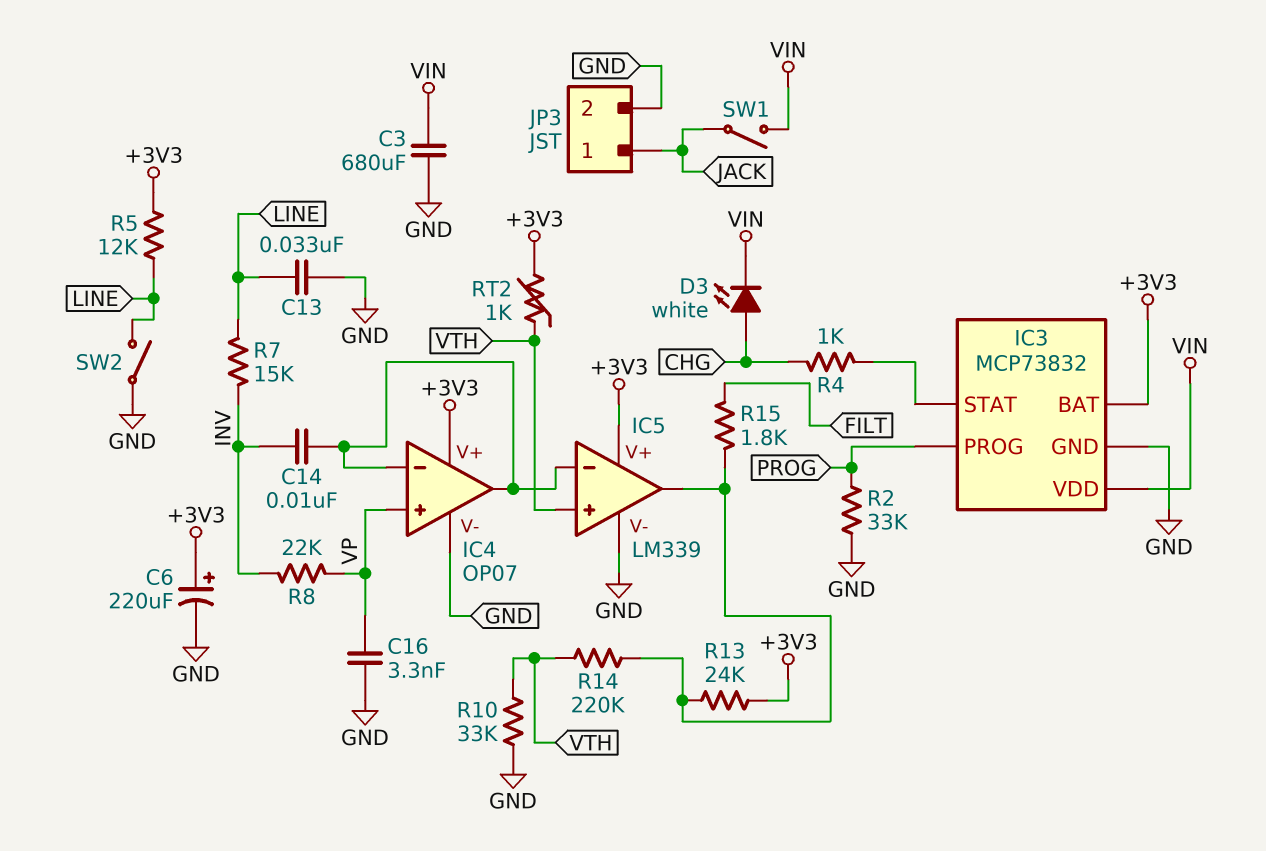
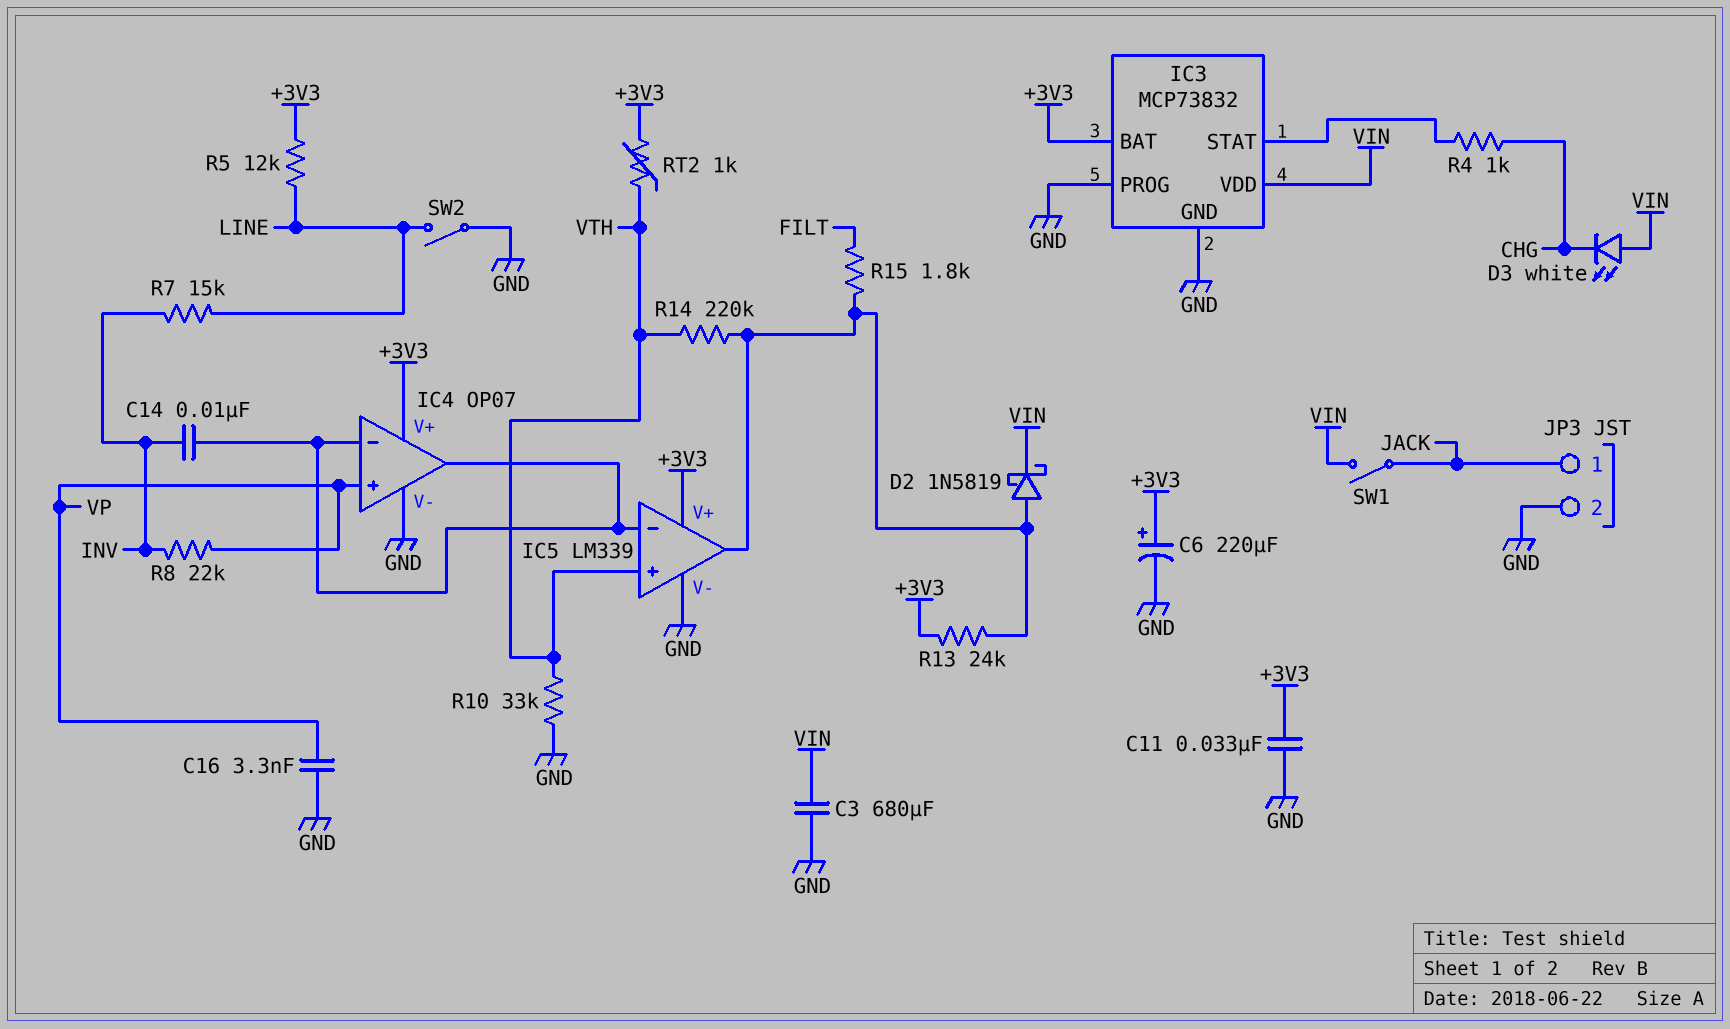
C11: none -> 33nF (+3V3, GND)
C13: 33nF (GND, LINE) -> none
D2: none -> schottky 1N5819 (A IC5/out, K VIN)
D3: LED white (A CHG, K VIN) -> LED white (A VIN, K CHG)
IC3 pin PROG: PROG -> GND
R2: 33k (GND, PROG) -> none

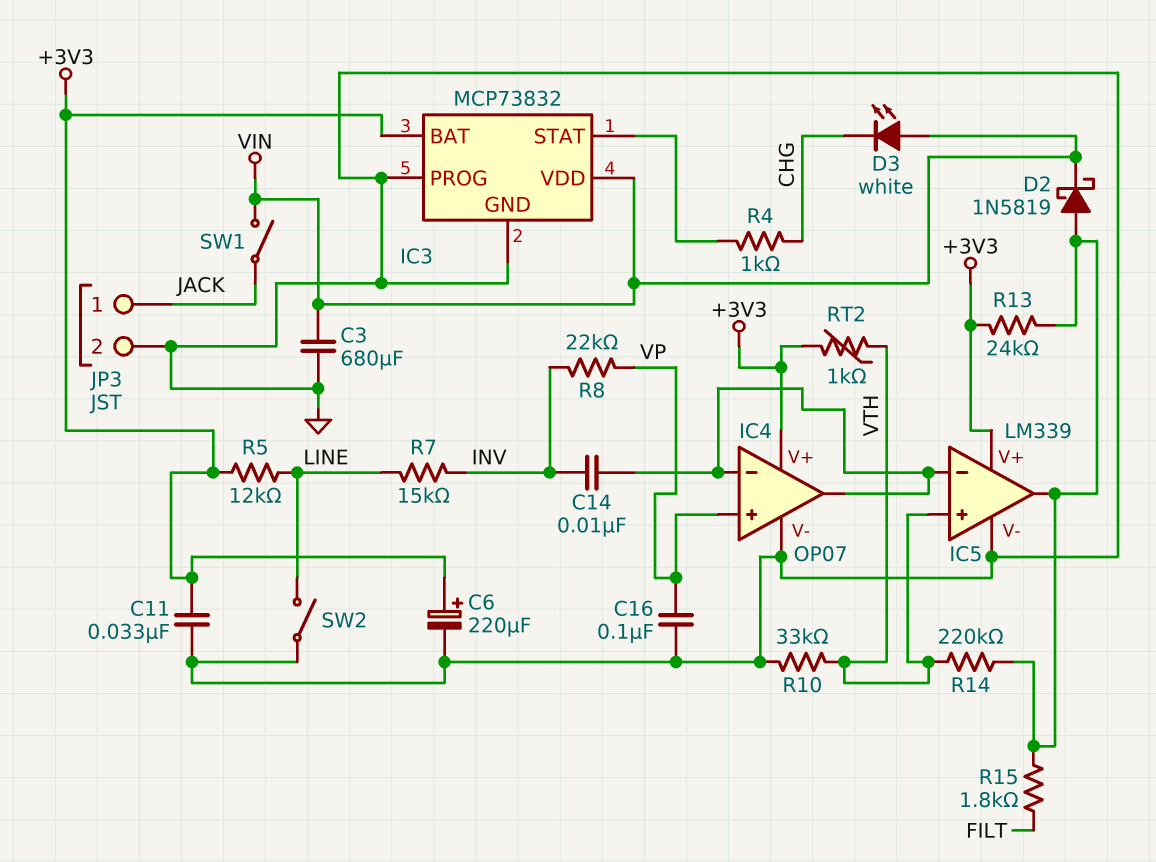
C16: 3.3nF (GND, VP) -> 100nF (GND, VP)

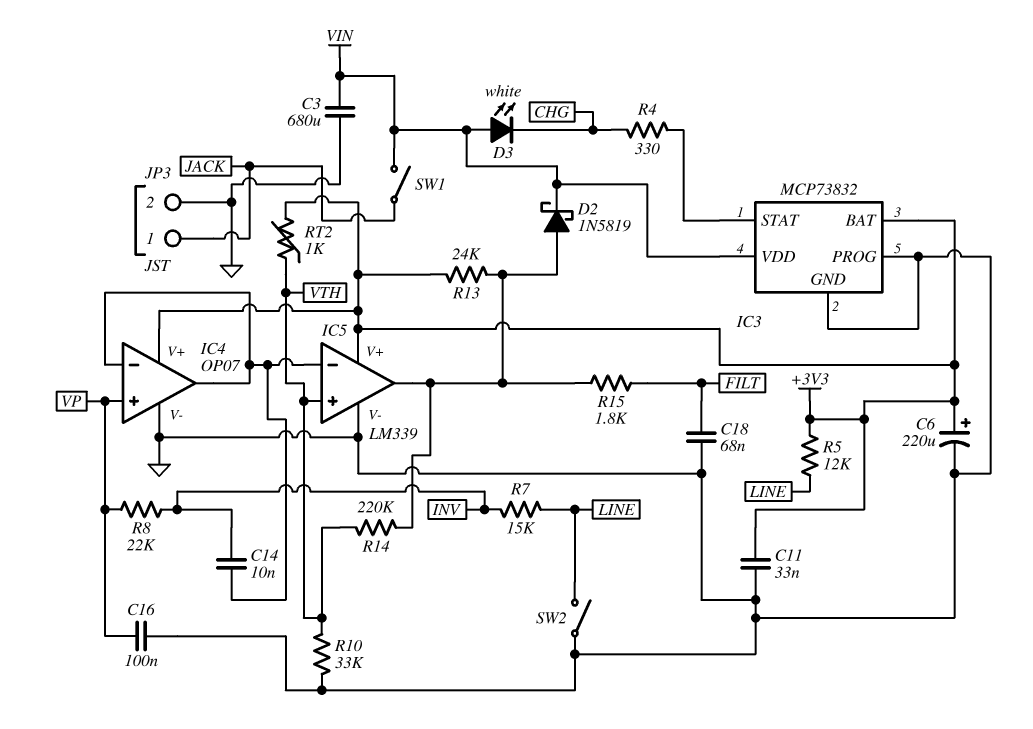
C18: none -> 68nF (FILT, GND)
R4: 1k (CHG, IC3/STAT) -> 330 (CHG, IC3/STAT)

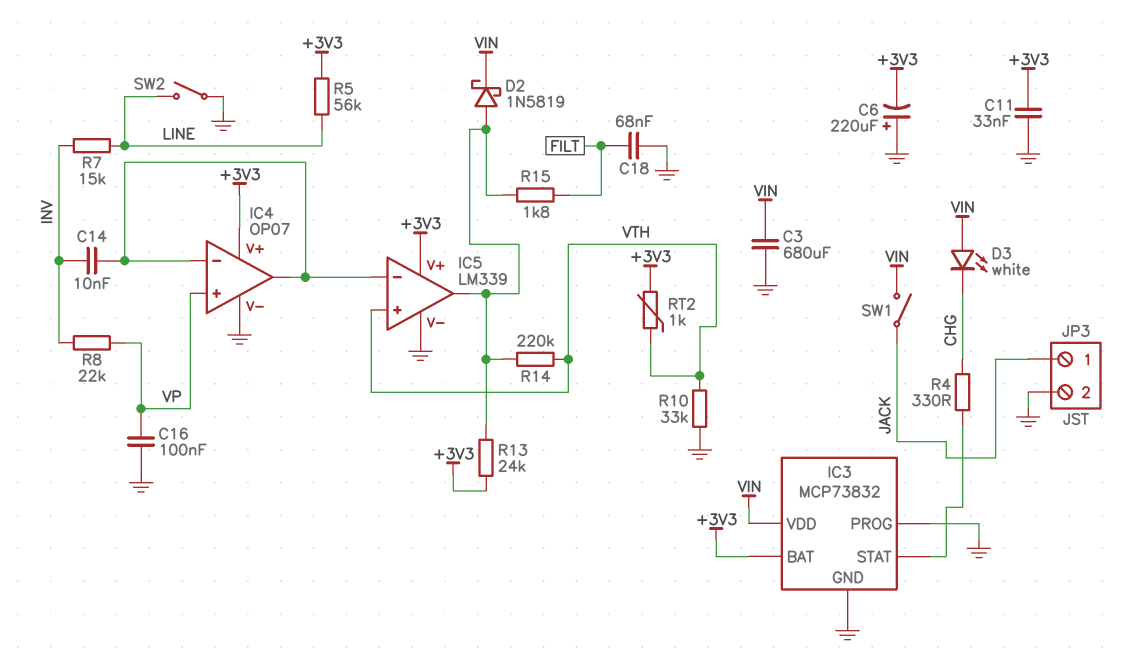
C6: 220uF (plus +3V3, minus GND) -> 220uF (plus GND, minus +3V3)
R5: 12k (+3V3, LINE) -> 56k (+3V3, LINE)

